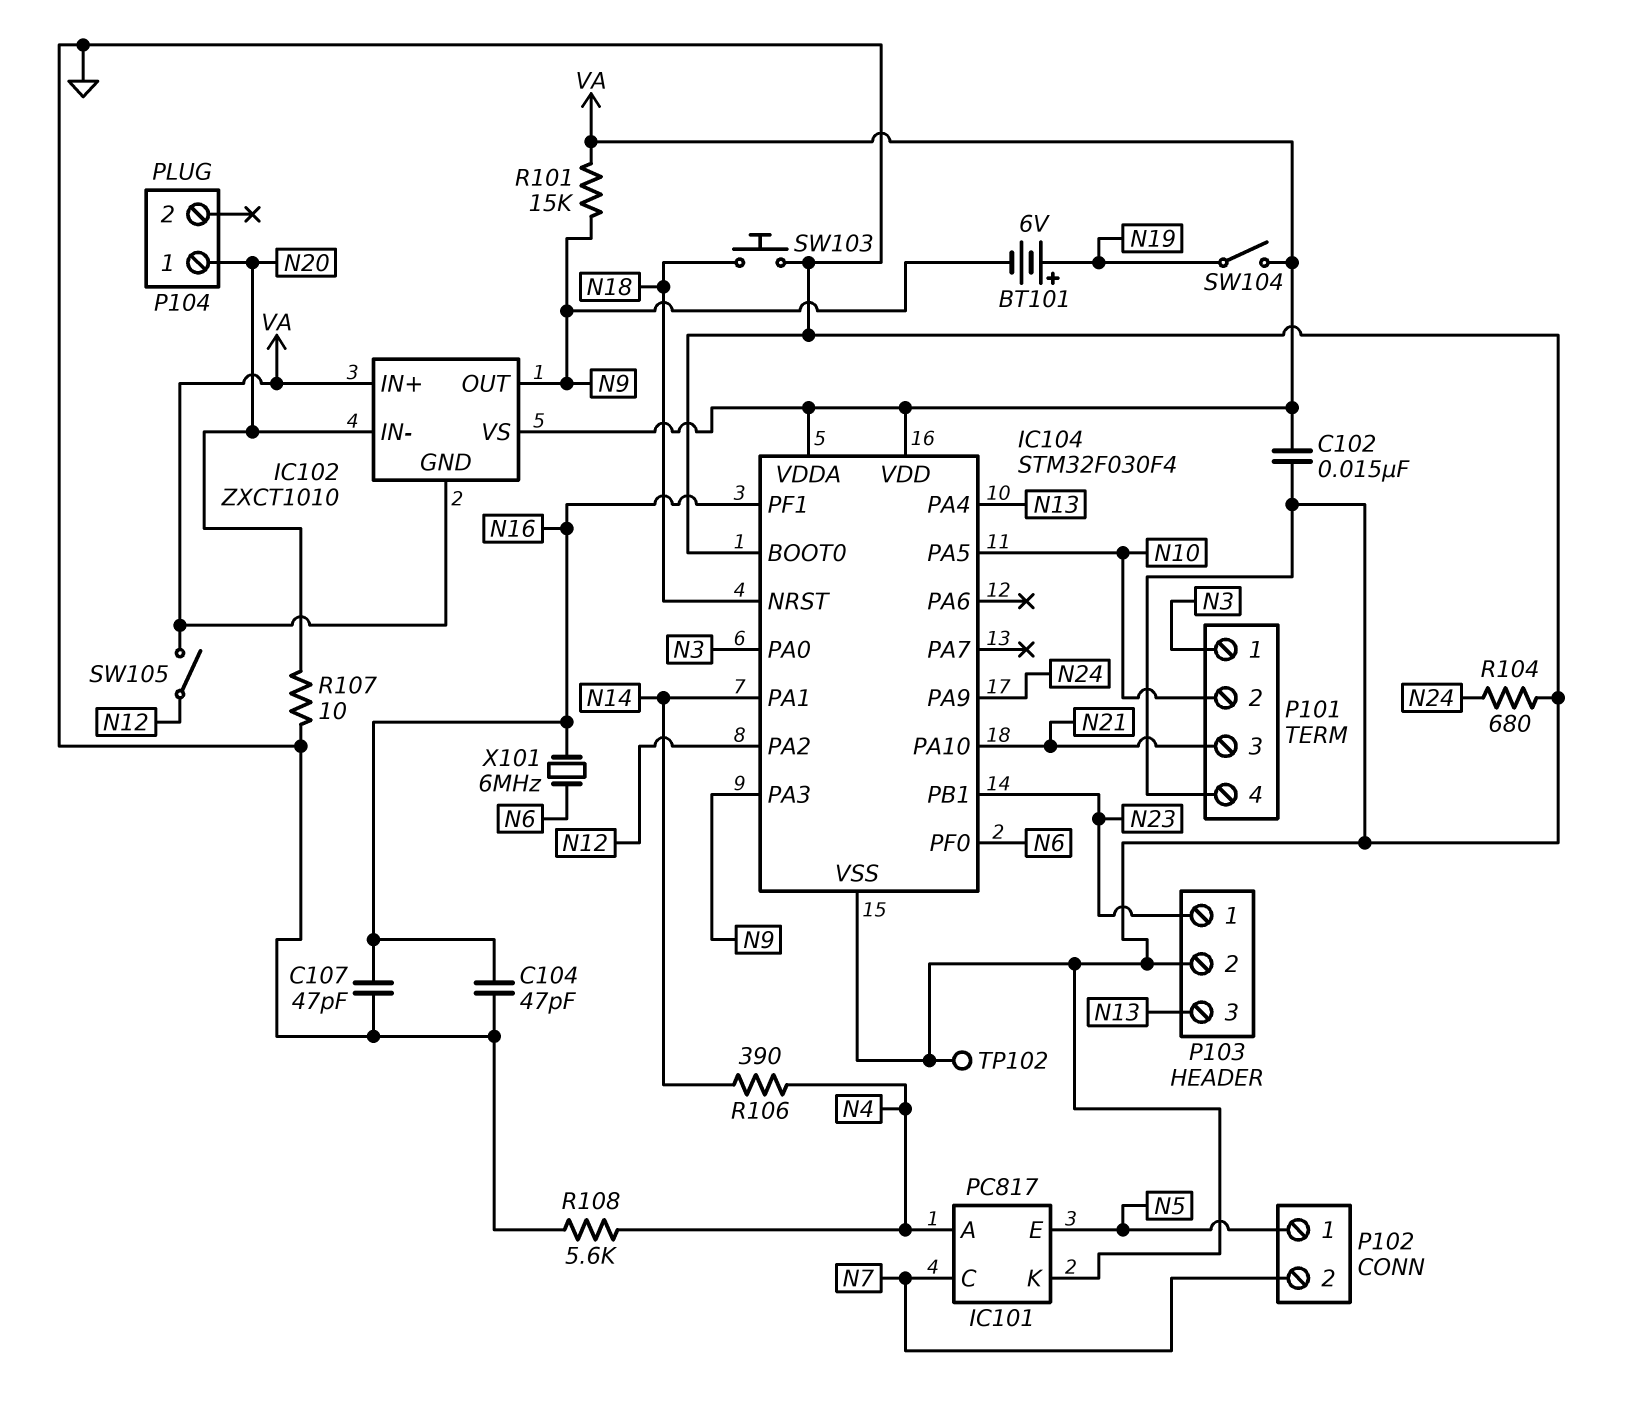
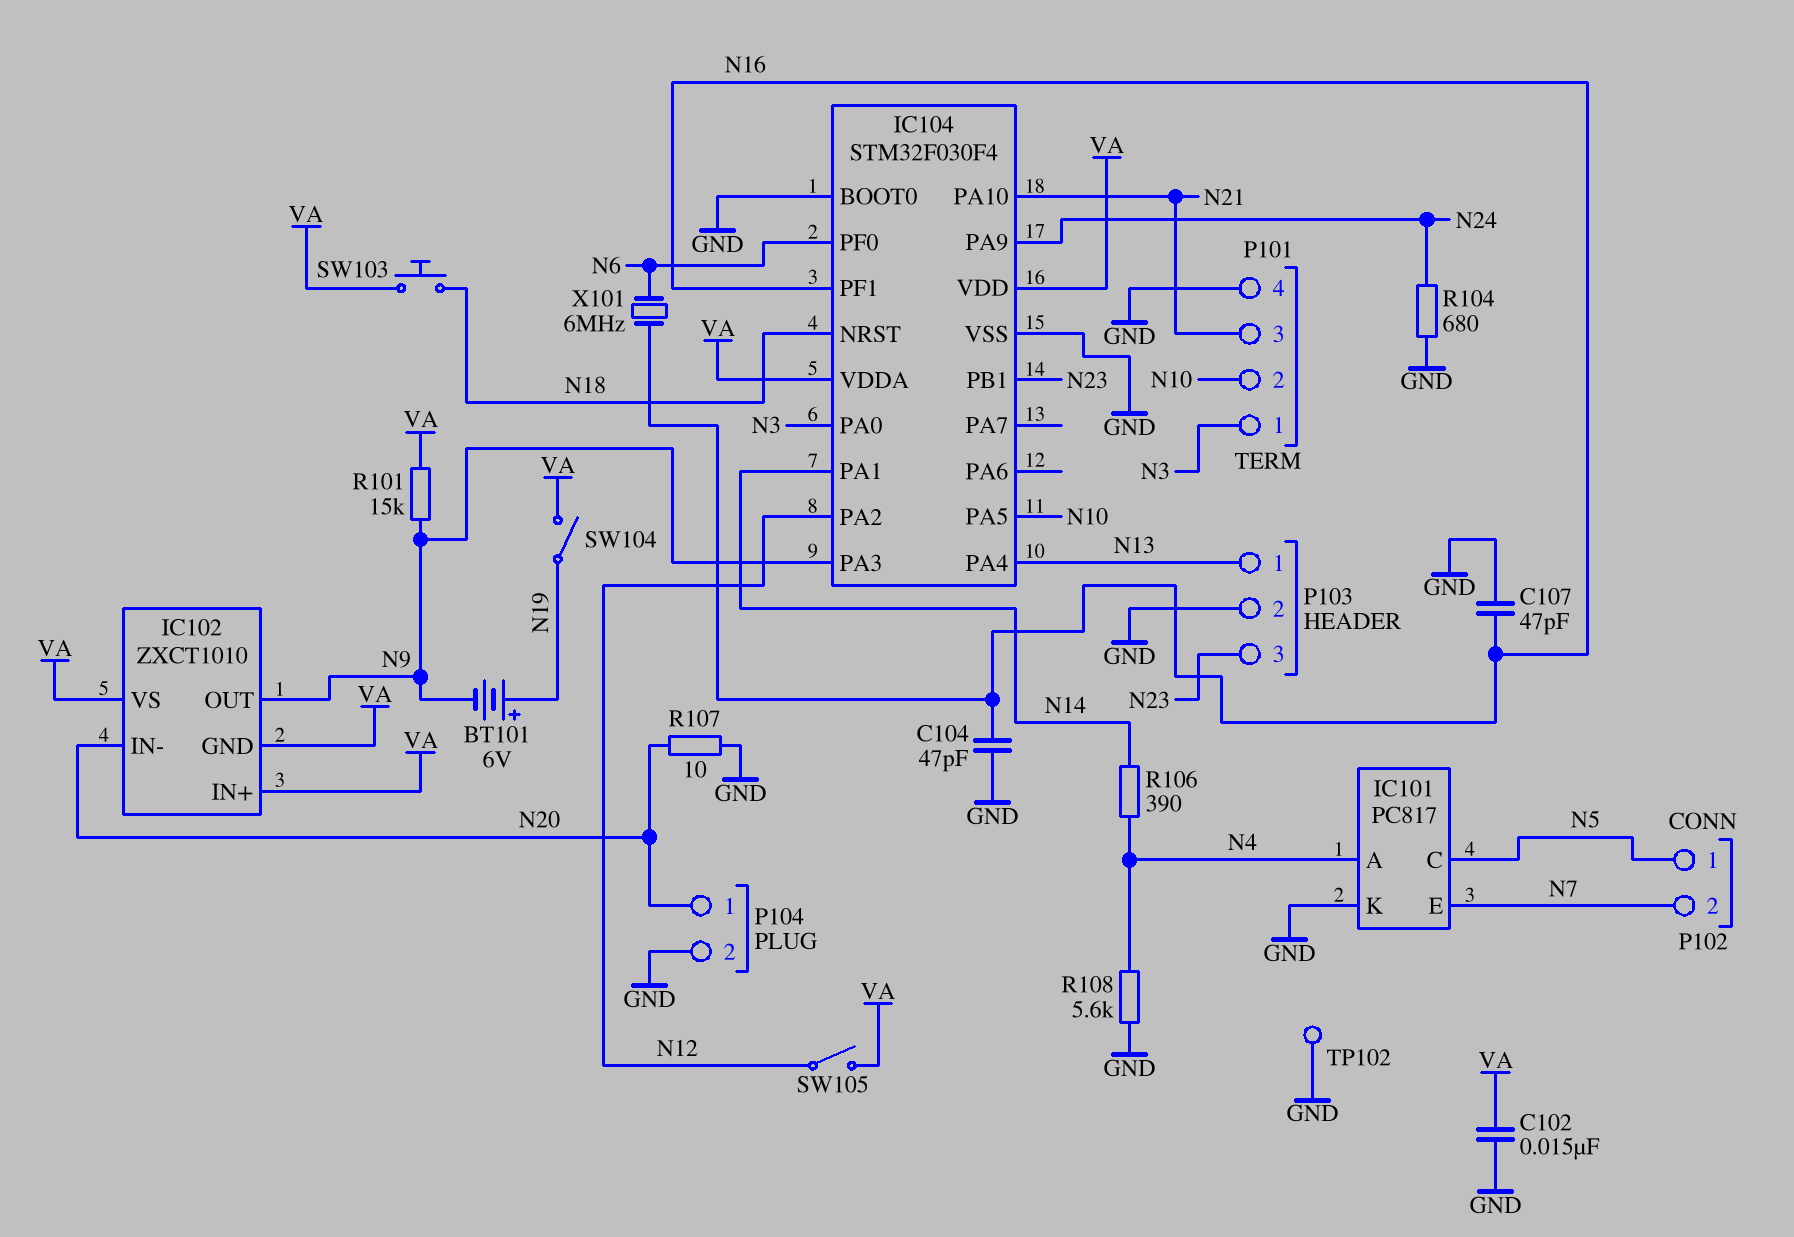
IC101 pin C: N7 -> N5
IC101 pin E: N5 -> N7
P103 pin 1: N23 -> N13
P103 pin 3: N13 -> N23
P104 pin 2: none -> GND
SW103: button (GND, N18) -> button (N18, VA)

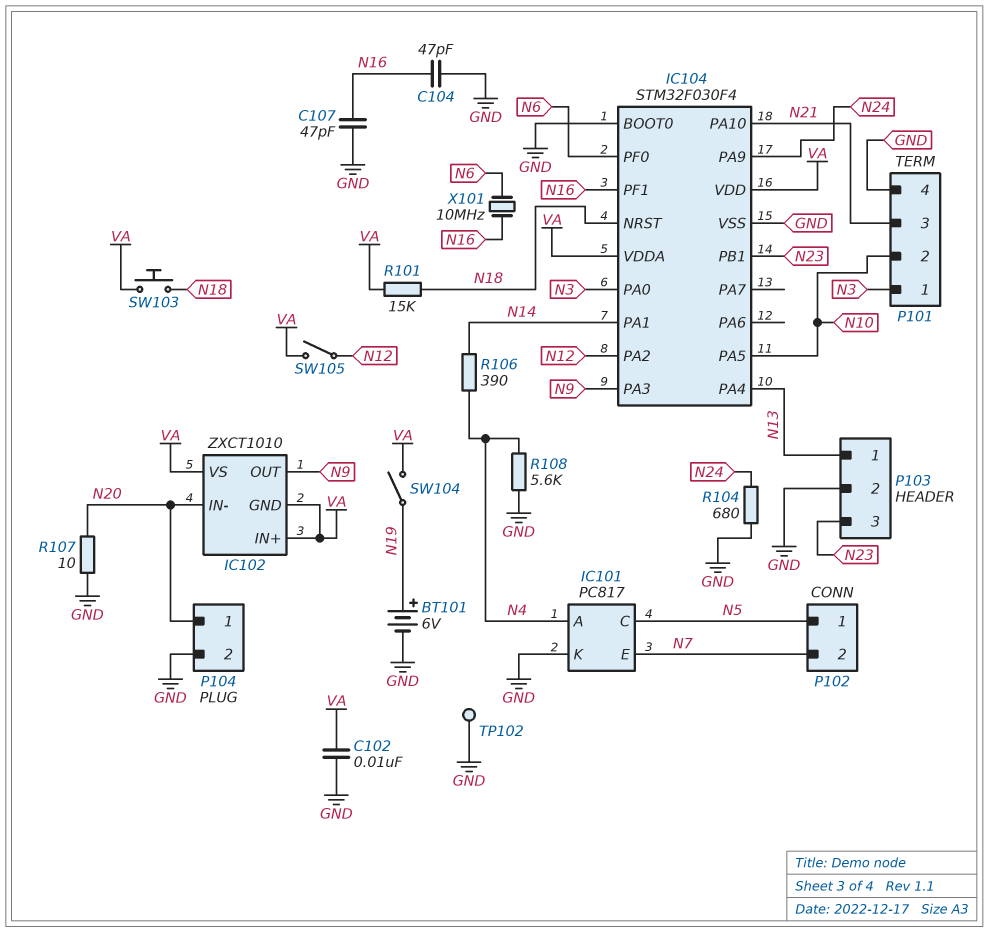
BT101: 6V (plus N19, minus N9) -> 6V (plus N19, minus GND)
C102: 15nF (GND, VA) -> 10nF (GND, VA)
R101: 15k (N9, VA) -> 15k (N18, VA)
X101: 6MHz (N6, N16) -> 10MHz (N6, N16)

